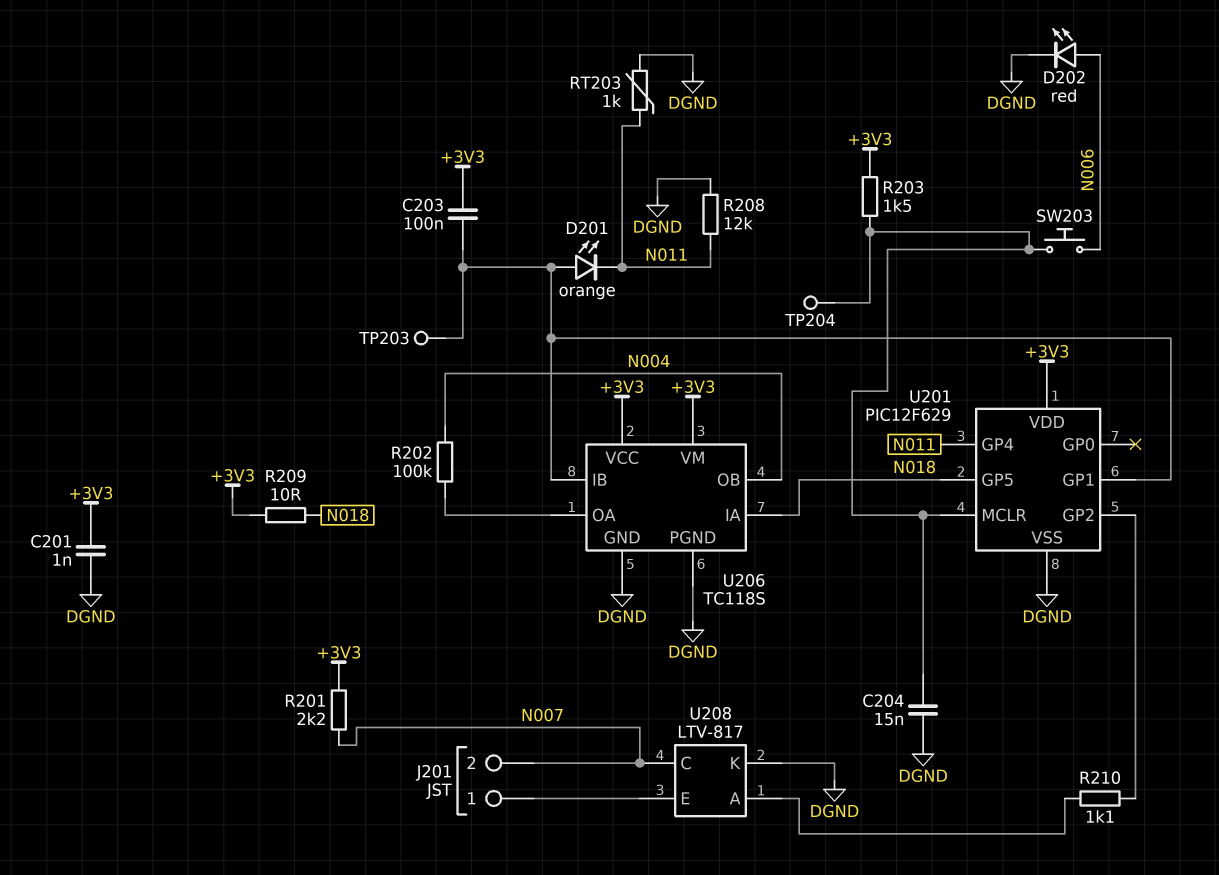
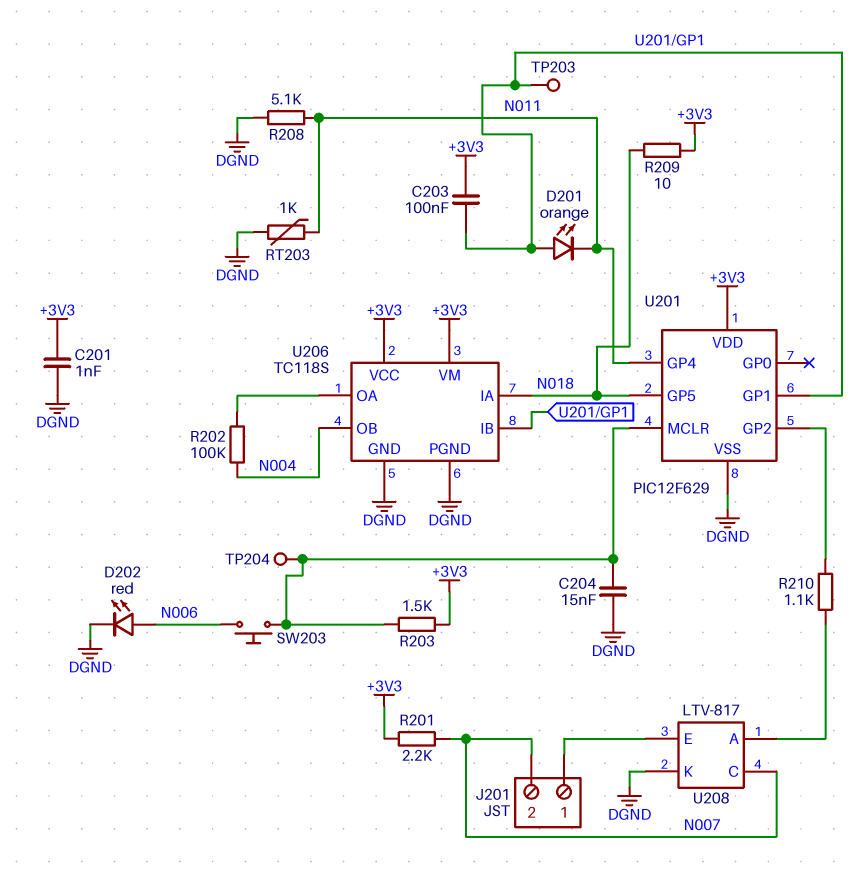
R208: 12k (DGND, N011) -> 5.1k (DGND, N011)

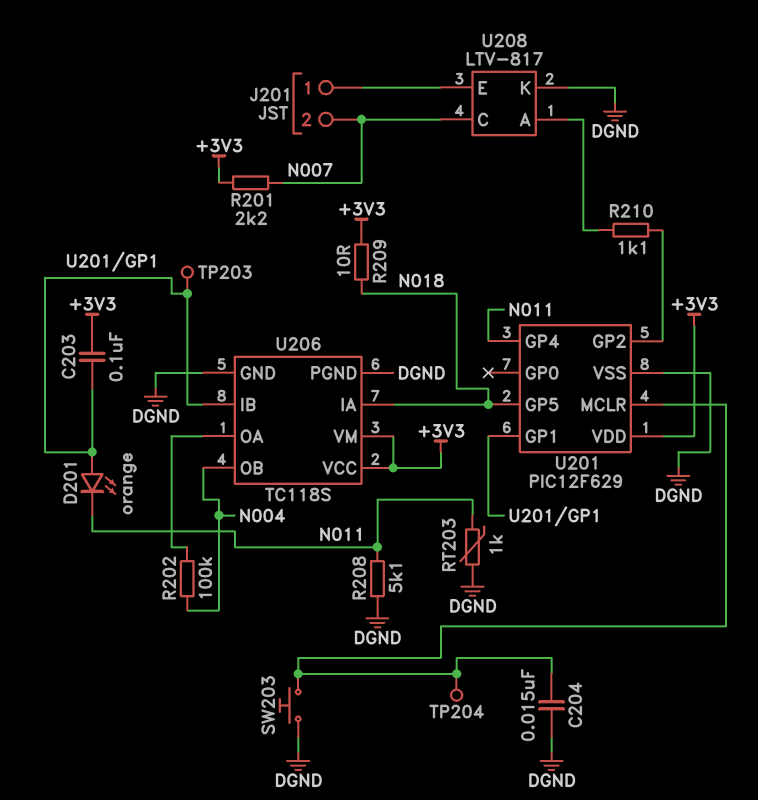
C201: 1nF (+3V3, DGND) -> none
D202: LED red (A N006, K DGND) -> none
R203: 1.5k (+3V3, U201/MCLR) -> none
SW203: button (N006, U201/MCLR) -> button (DGND, U201/MCLR)

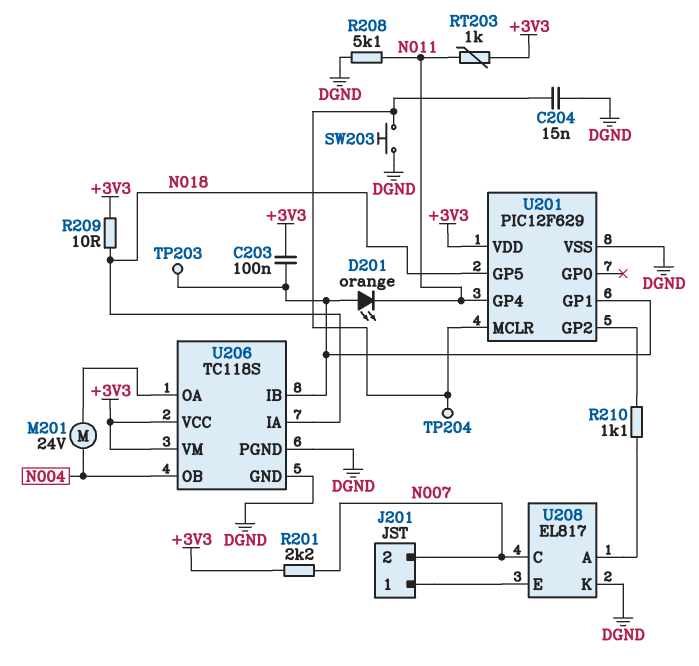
M201: none -> motor 24V (N004, U206/OA)
R202: 100k (N004, U206/OA) -> none
RT203: 1k (DGND, N011) -> 1k (+3V3, N011)
U208: LTV-817 -> EL817

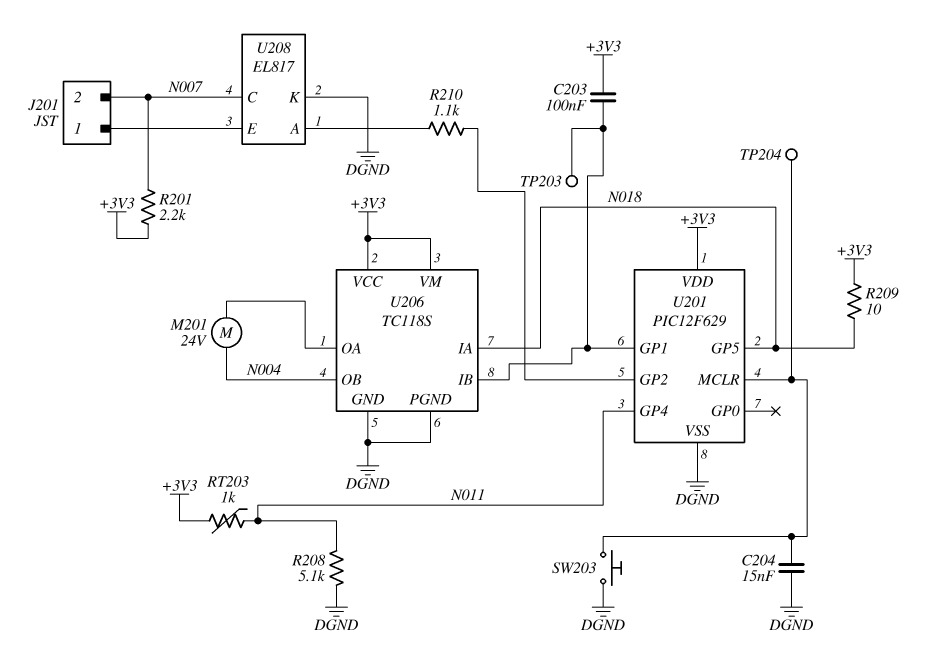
D201: LED orange (A U201/GP1, K N011) -> none

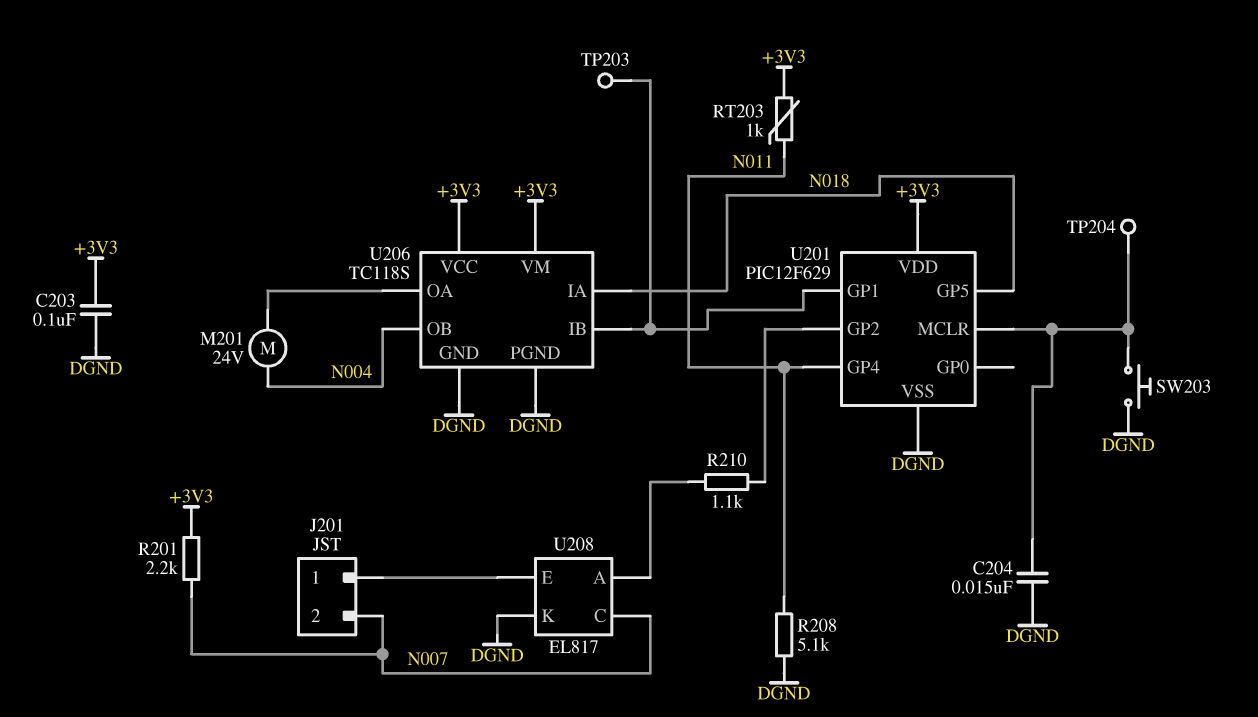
C203: 100nF (+3V3, U201/GP1) -> 100nF (+3V3, DGND)
R209: 10 (+3V3, N018) -> none

